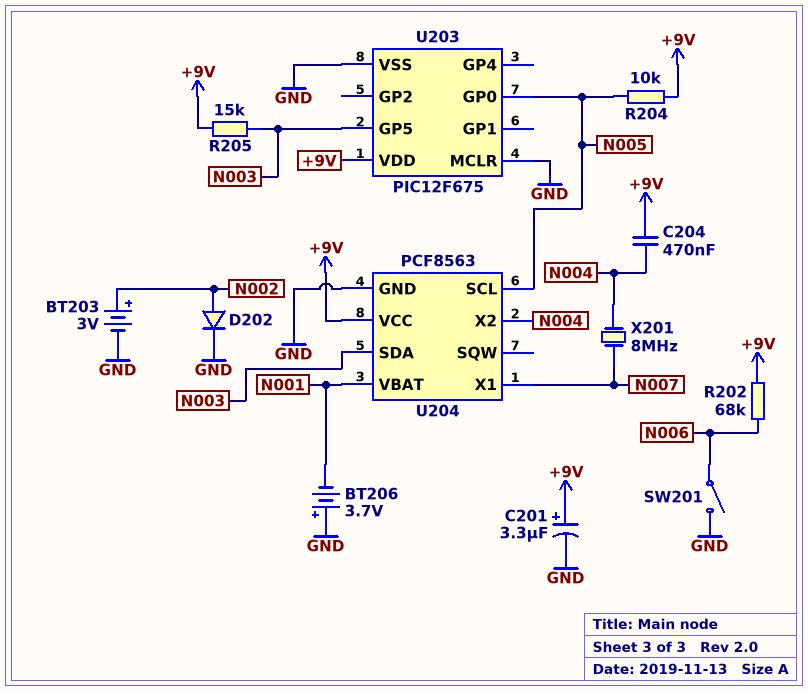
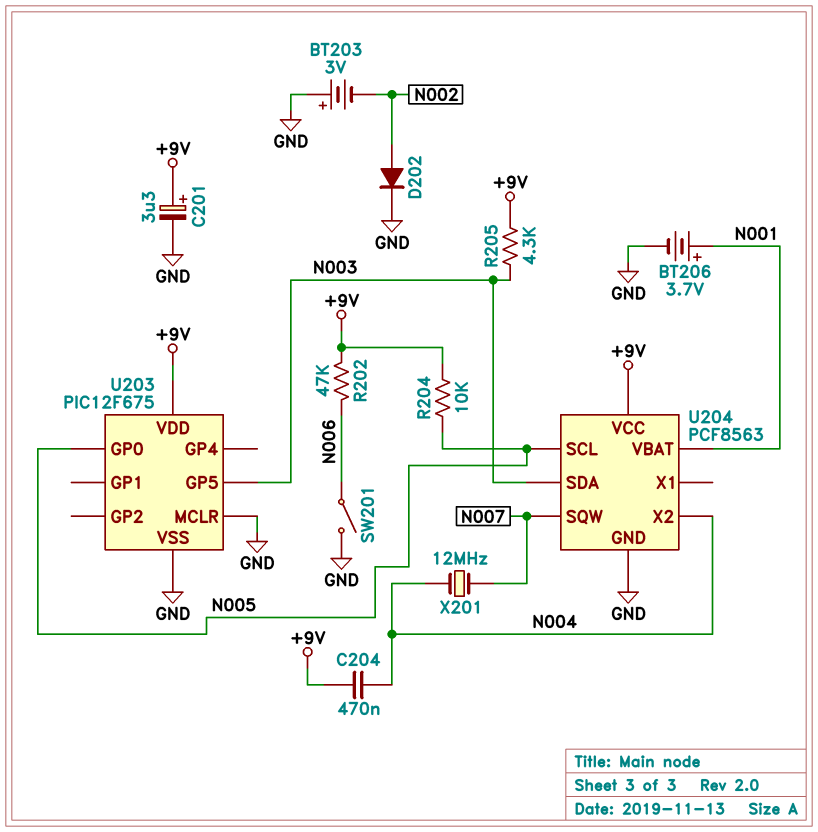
BT203: 3V (plus N002, minus GND) -> 3V (plus GND, minus N002)
BT206: 3.7V (plus GND, minus N001) -> 3.7V (plus N001, minus GND)
R202: 68k (+9V, N006) -> 47k (+9V, N006)
R205: 15k (+9V, N003) -> 4.3k (+9V, N003)
U204 pin SQW: none -> N007
U204 pin X1: N007 -> none
X201: 8MHz (N004, N007) -> 12MHz (N004, N007)

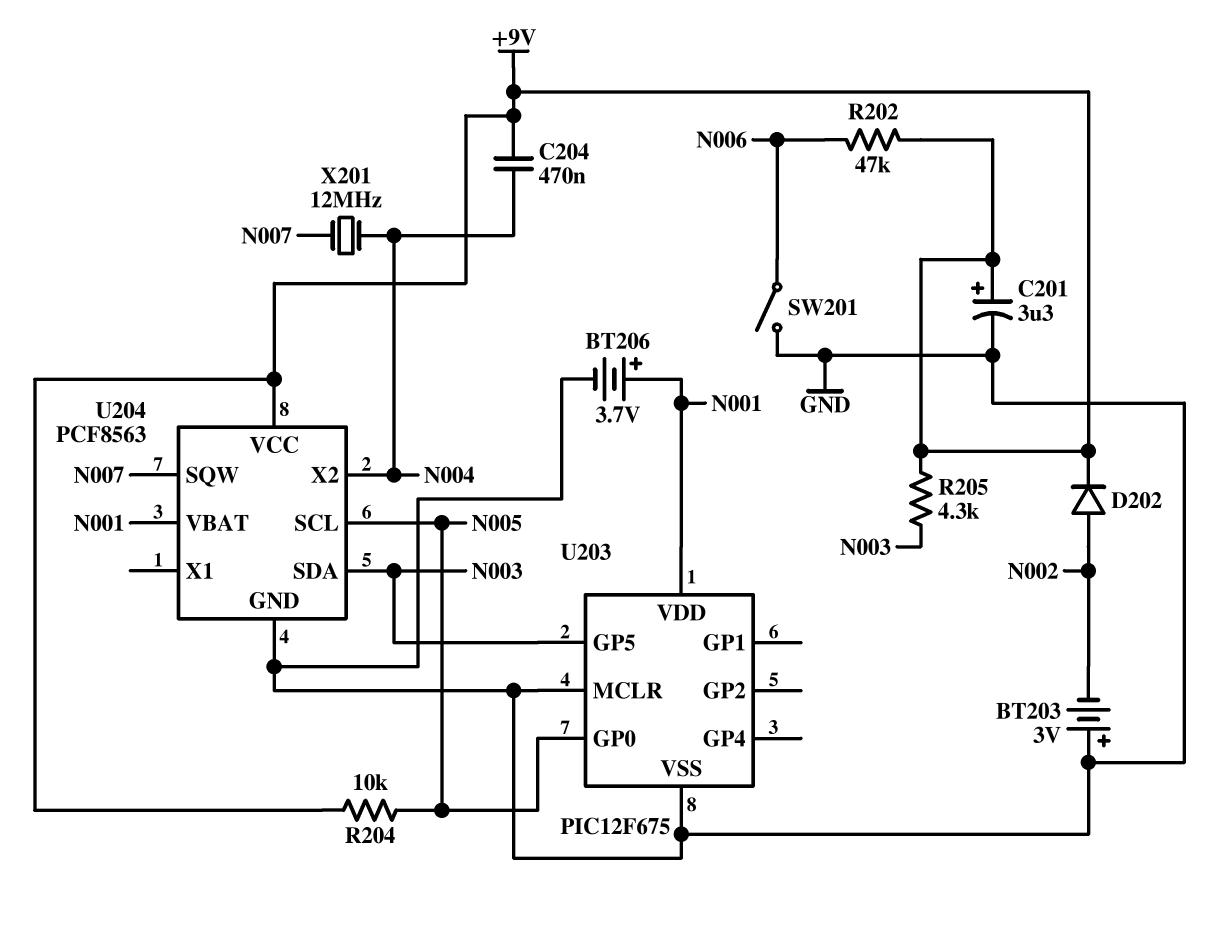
D202: diode (A N002, K GND) -> diode (A N002, K +9V)
U203 pin VDD: +9V -> N001

